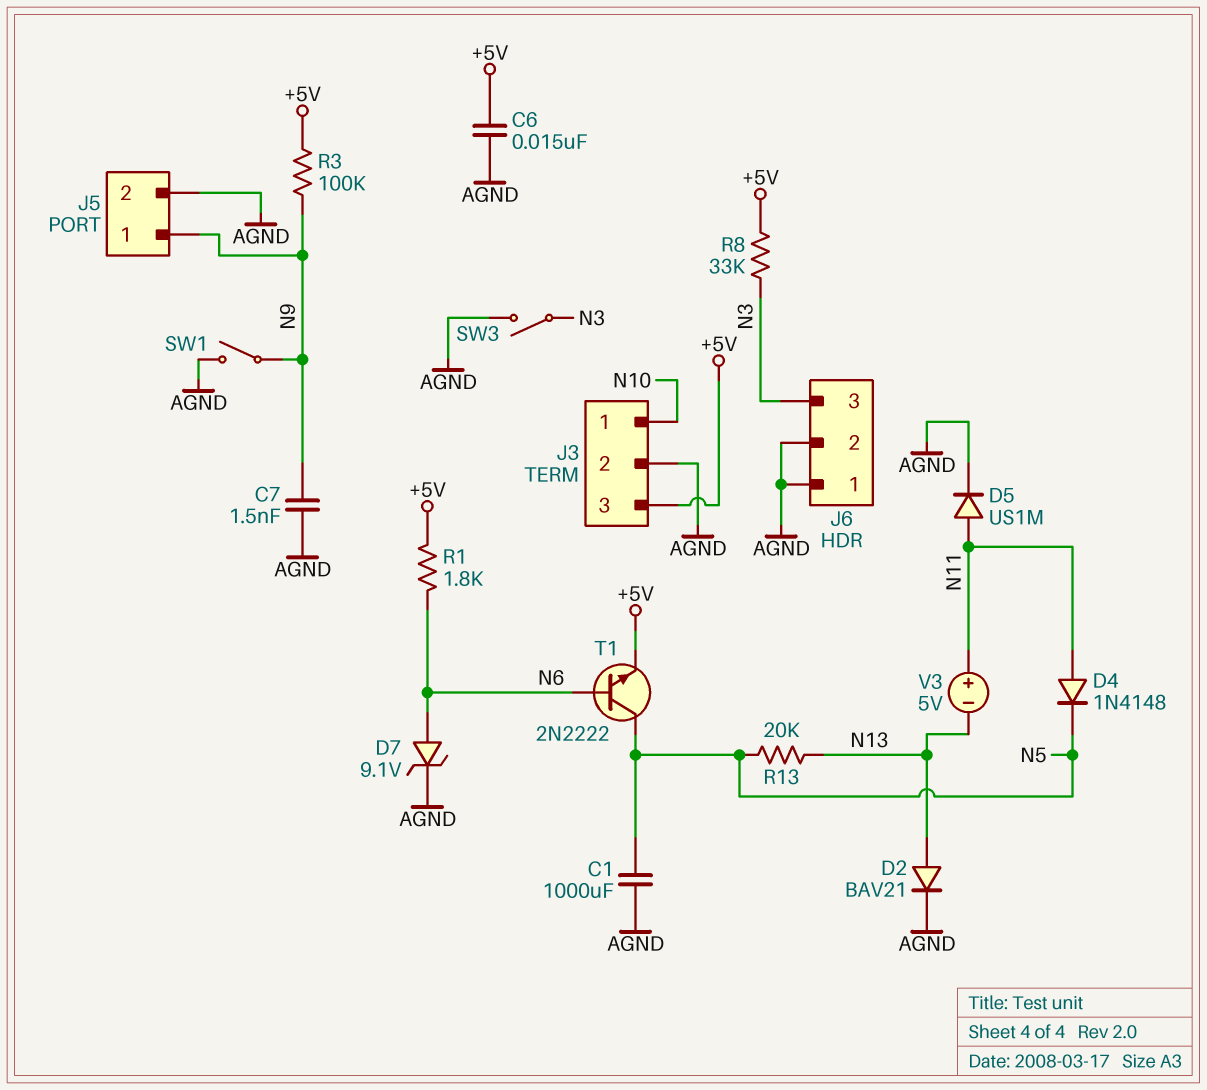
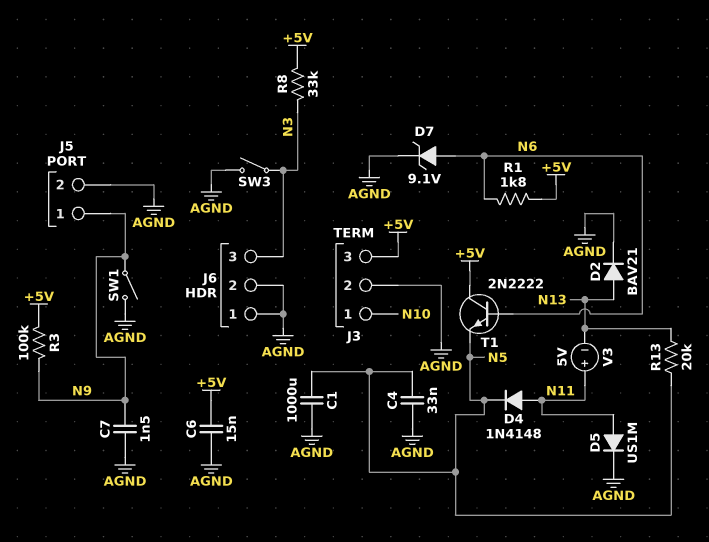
C4: none -> 33nF (AGND, N5)
T1: NPN 2N2222 (B N6, C N5, E +5V) -> NPN 2N2222 (B N6, C +5V, E N5)

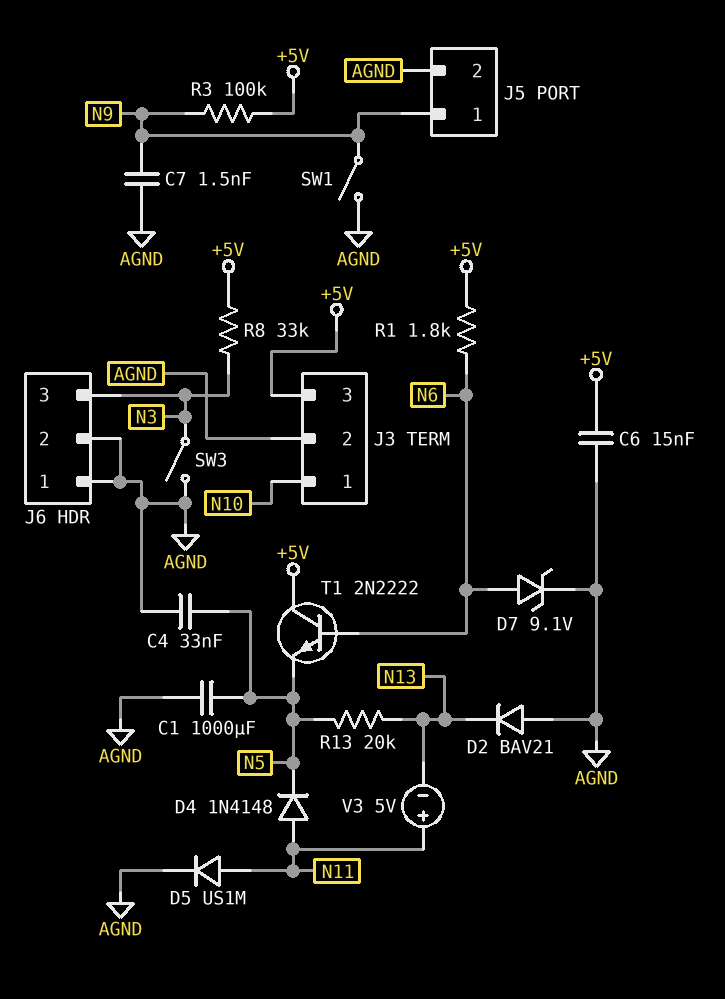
D2: diode BAV21 (A N13, K AGND) -> diode BAV21 (A AGND, K N13)

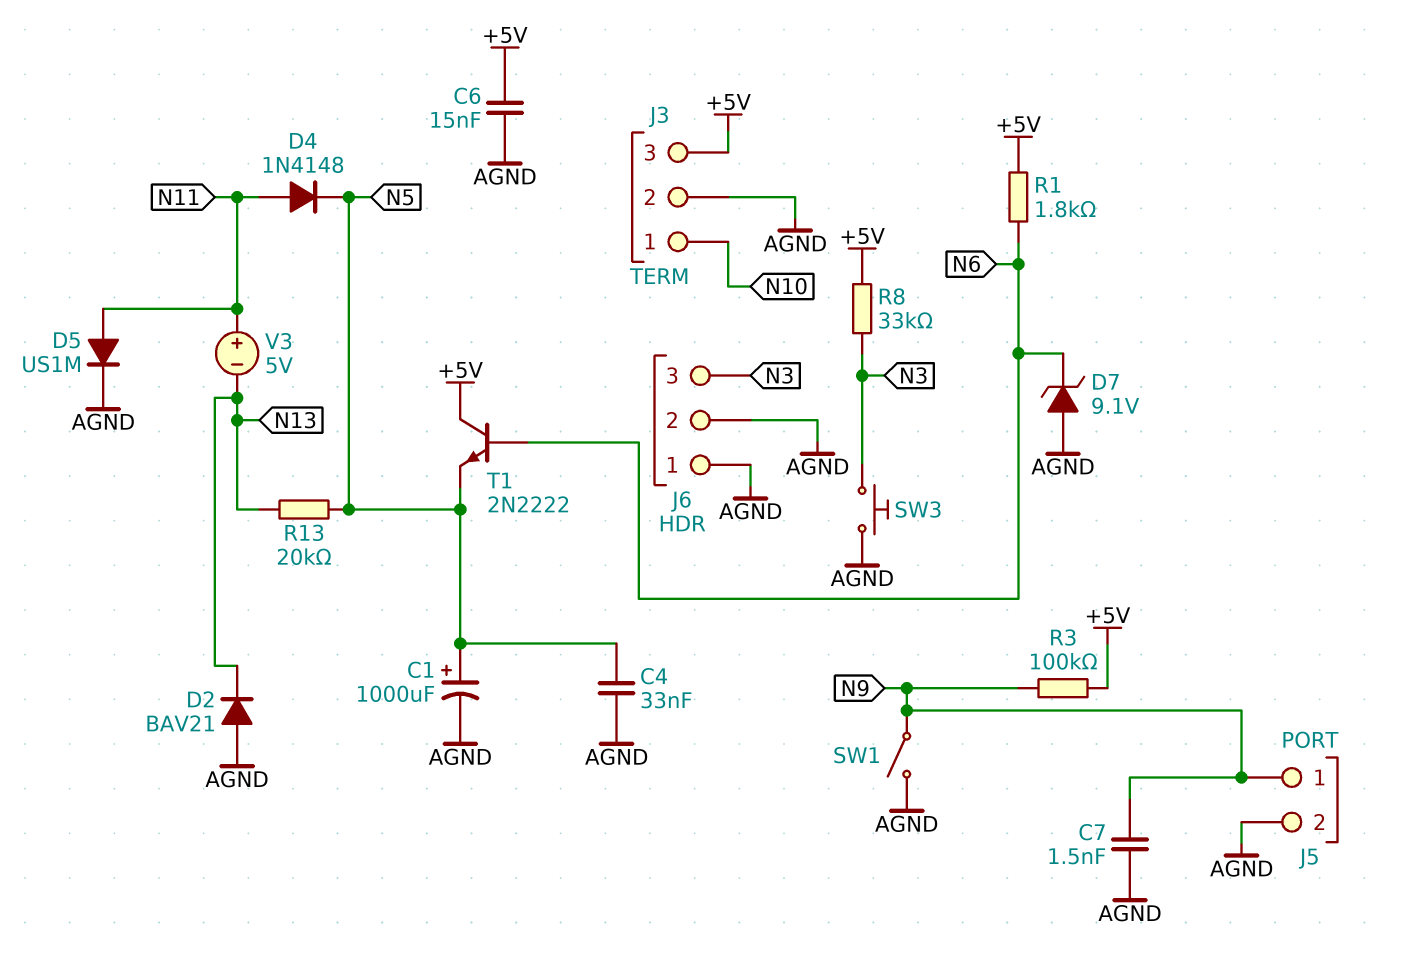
C1: 1000uF (AGND, N5) -> 1000uF (plus N5, minus AGND)
D7: zener 9.1V (A N6, K AGND) -> zener 9.1V (A AGND, K N6)
SW3: switch (AGND, N3) -> button (AGND, N3)

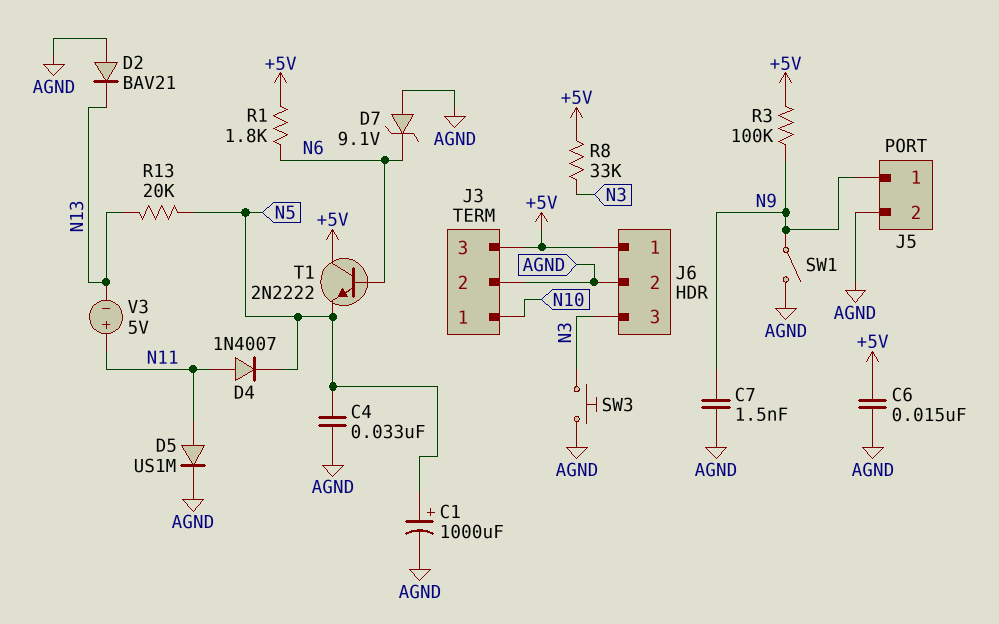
D4: diode 1N4148 (A N11, K N5) -> diode 1N4007 (A N11, K N5)
J6 pin 1: AGND -> +5V

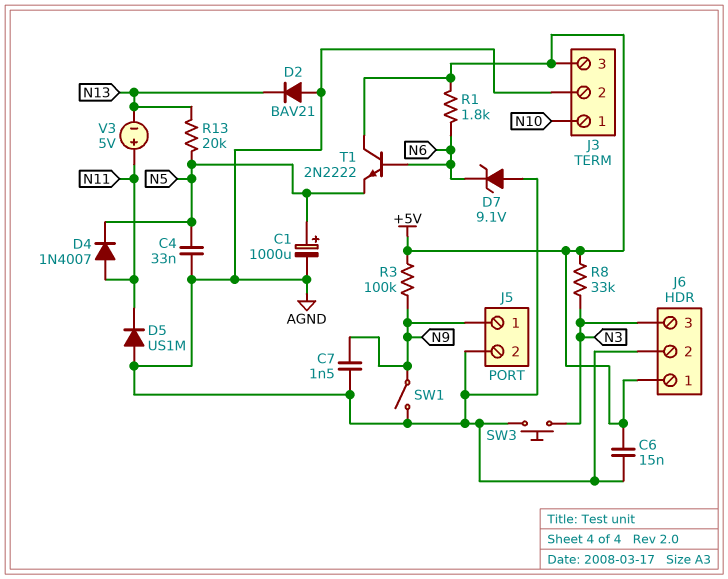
D5: diode US1M (A N11, K AGND) -> diode US1M (A AGND, K N11)

